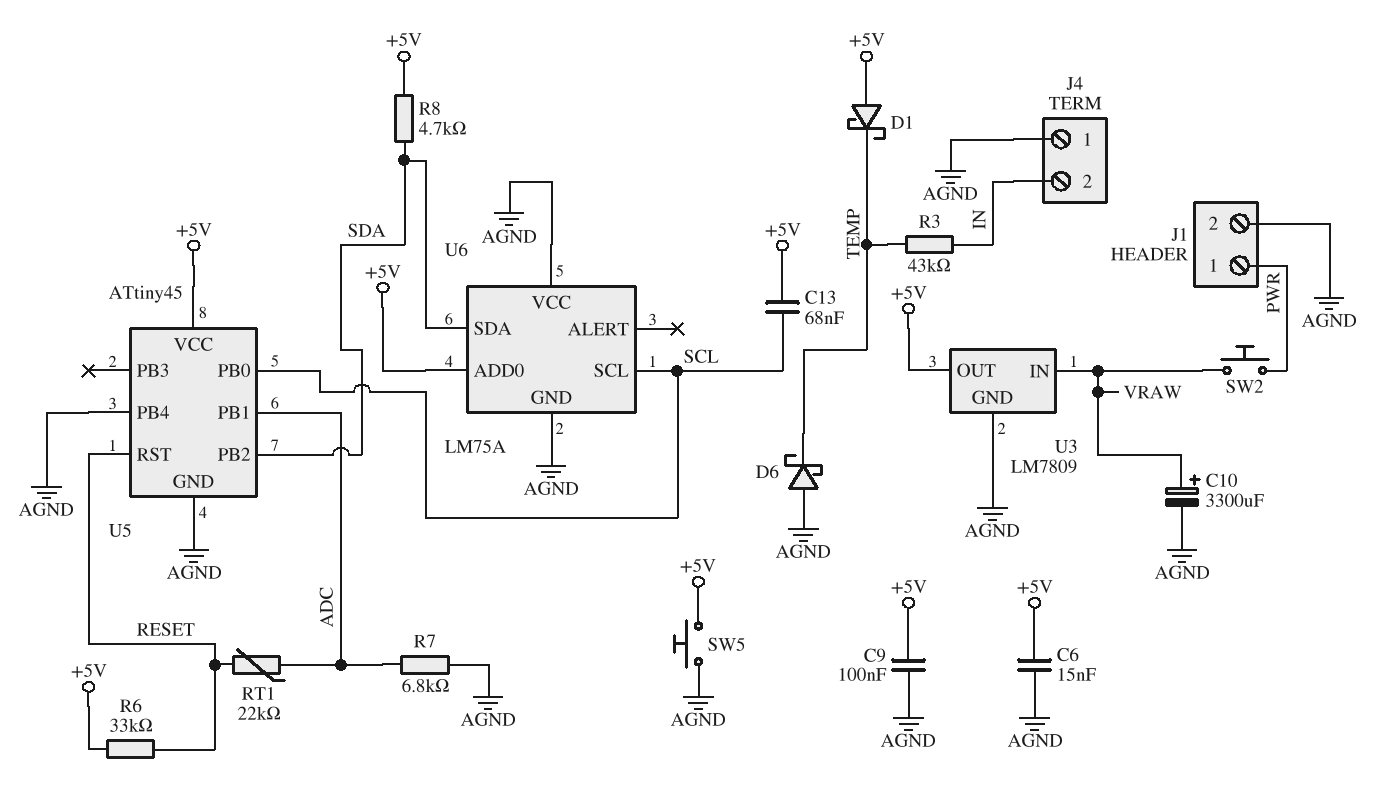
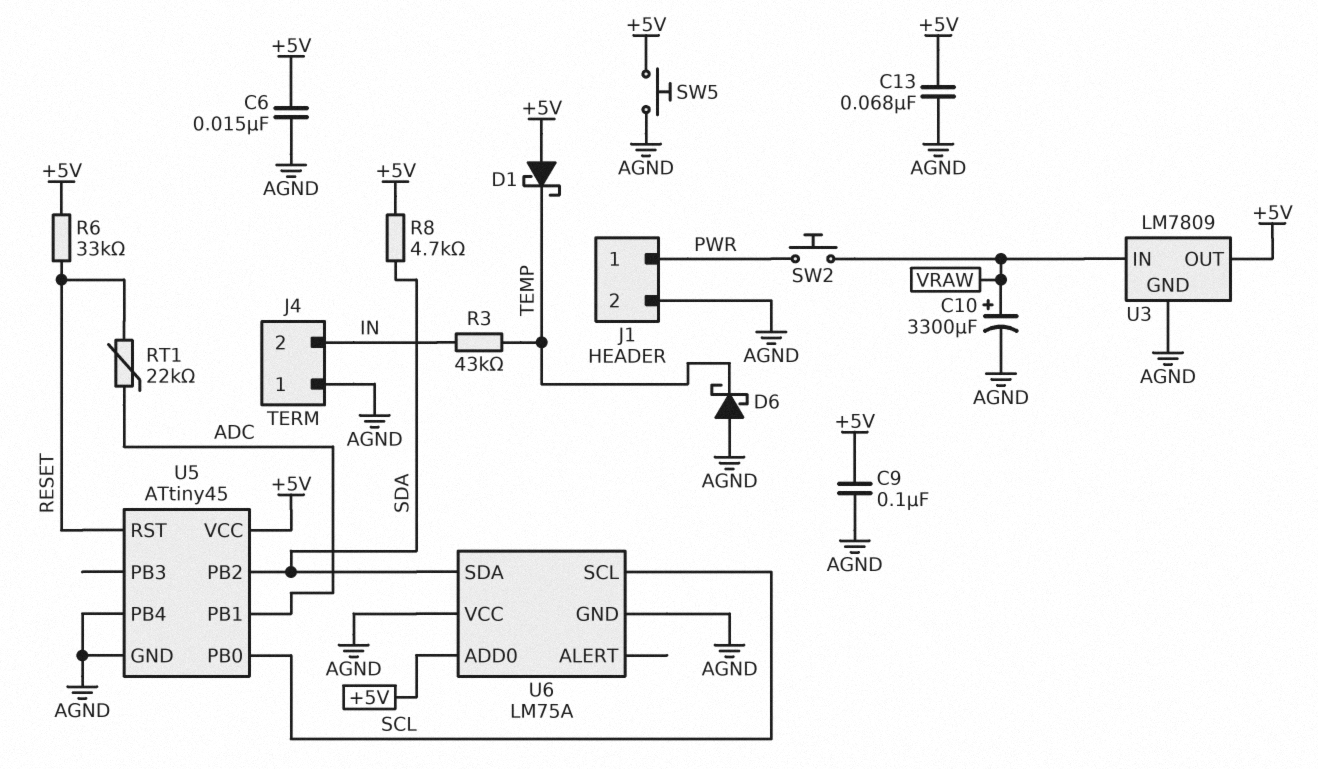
C13: 68nF (+5V, SCL) -> 68nF (+5V, AGND)
R7: 6.8k (ADC, AGND) -> none

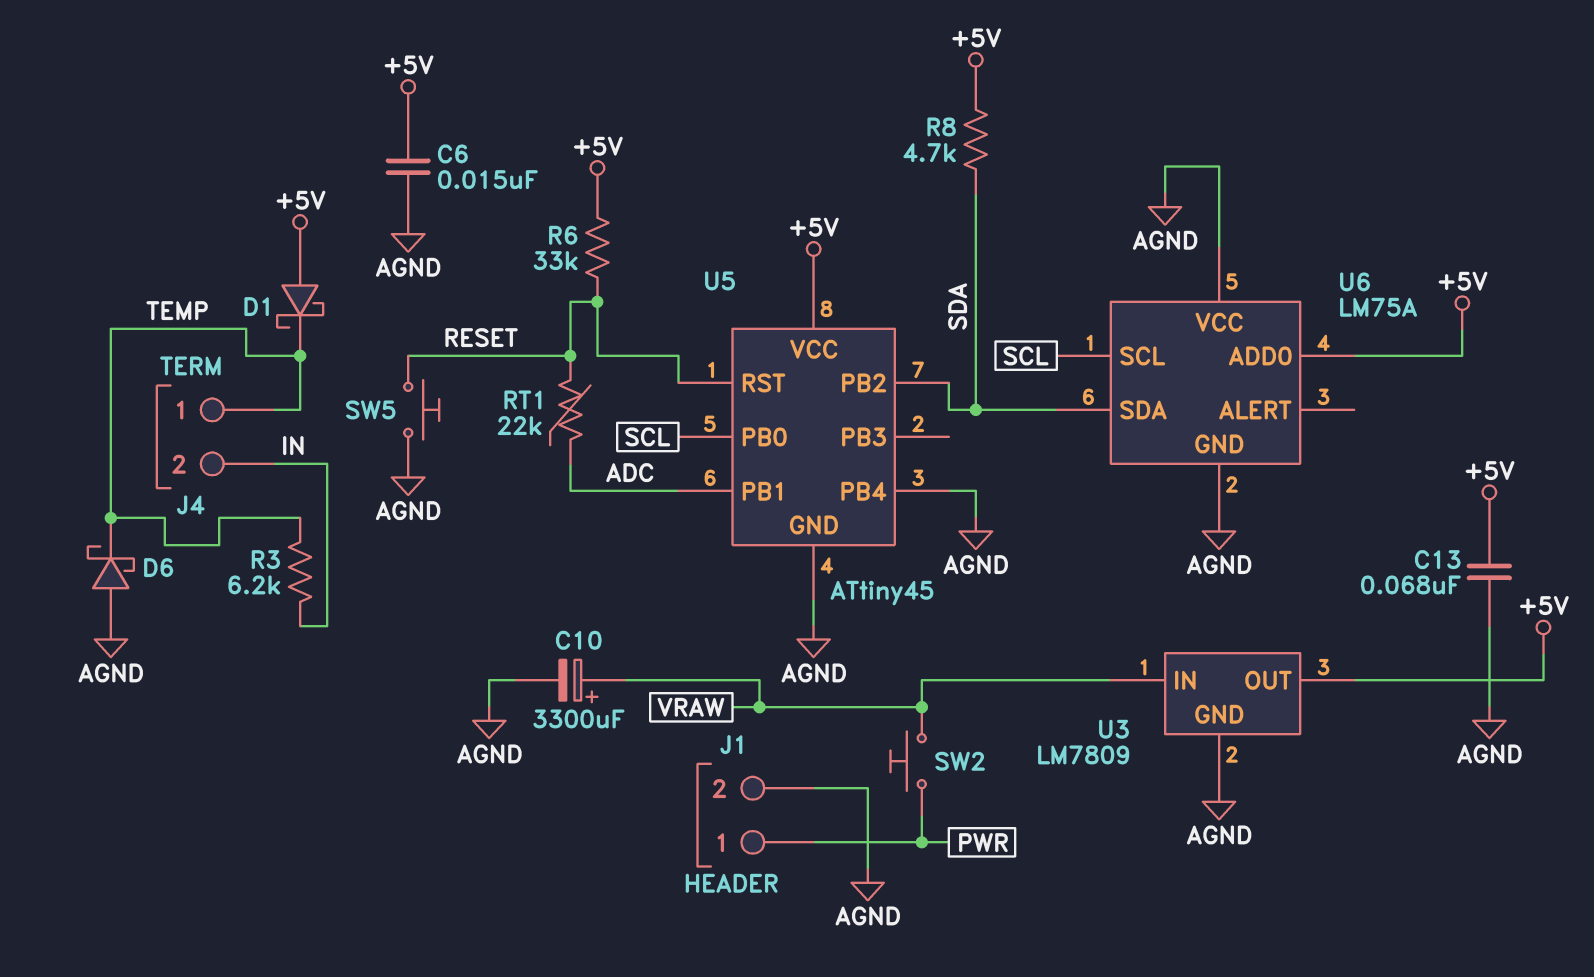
C9: 100nF (+5V, AGND) -> none
J4 pin 1: AGND -> TEMP
R3: 43k (IN, TEMP) -> 6.2k (IN, TEMP)
SW5: button (+5V, AGND) -> button (AGND, RESET)

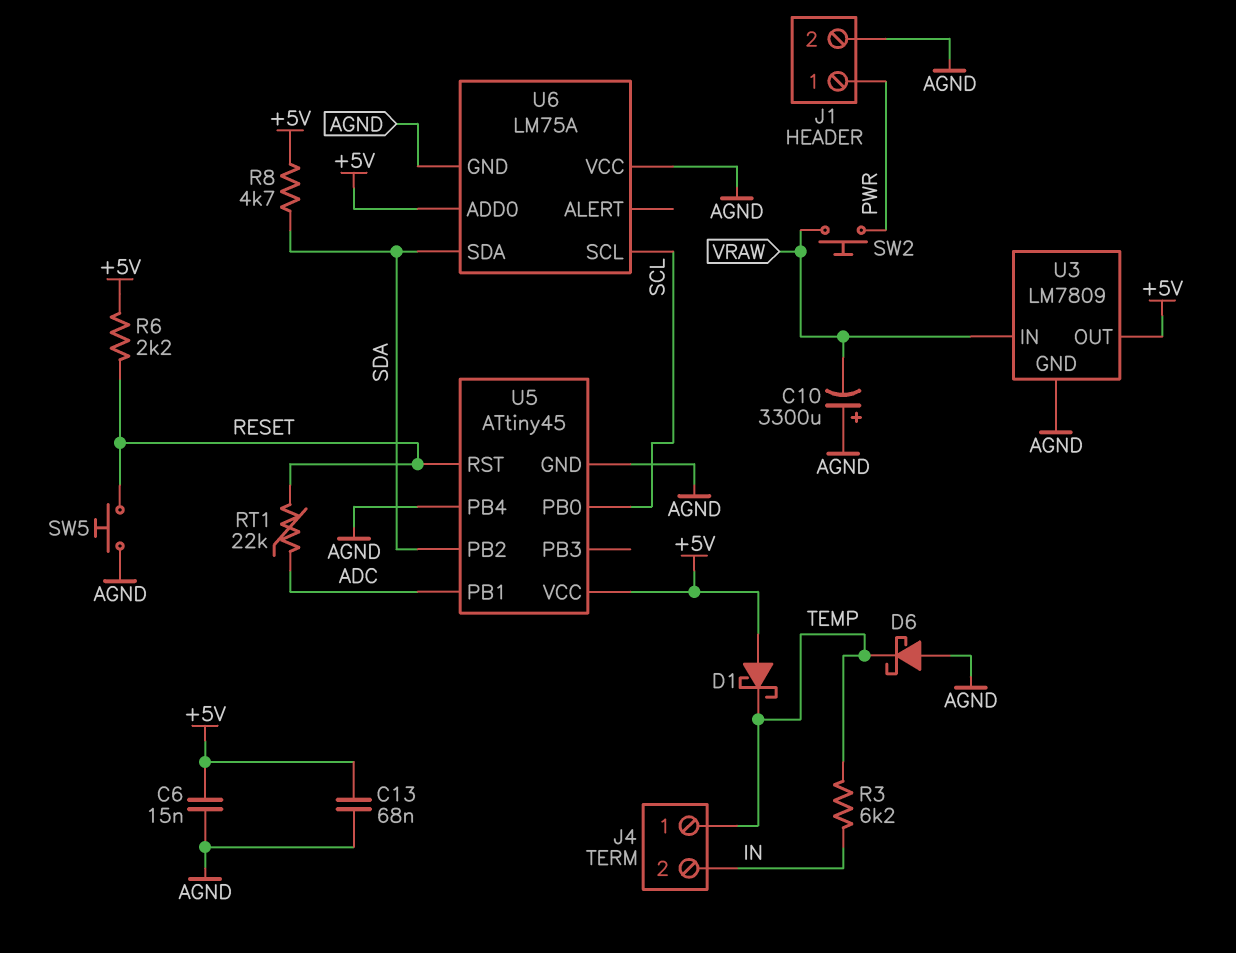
C10: 3300uF (plus VRAW, minus AGND) -> 3300uF (plus AGND, minus VRAW)
R6: 33k (+5V, RESET) -> 2.2k (+5V, RESET)

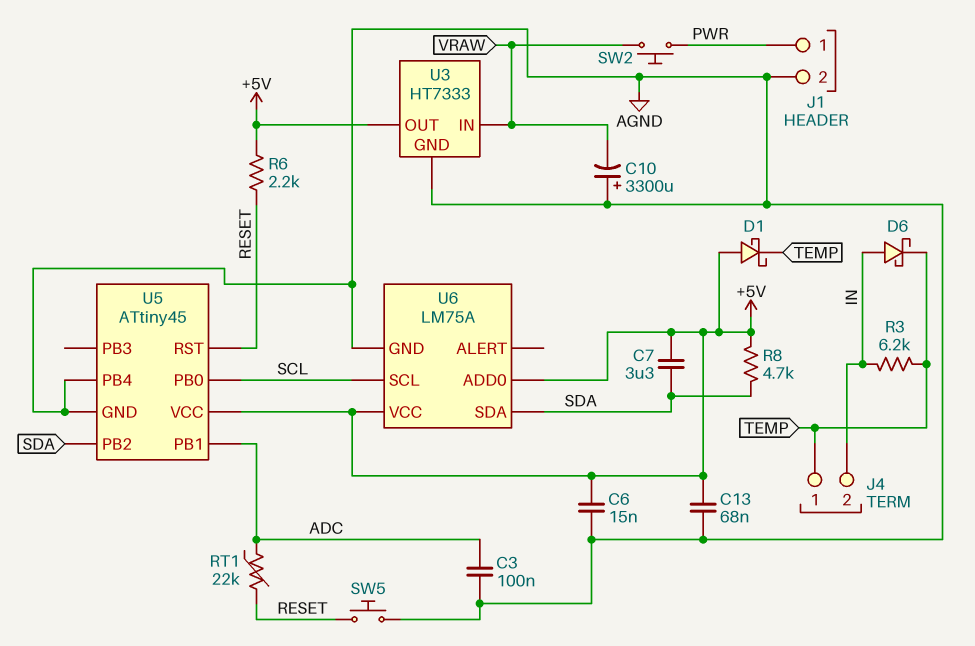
C3: none -> 100nF (ADC, AGND)
C7: none -> 3.3uF (+5V, SDA)
D6: schottky (A AGND, K TEMP) -> schottky (A IN, K TEMP)
U3: LM7809 -> HT7333
U6 pin VCC: AGND -> +5V

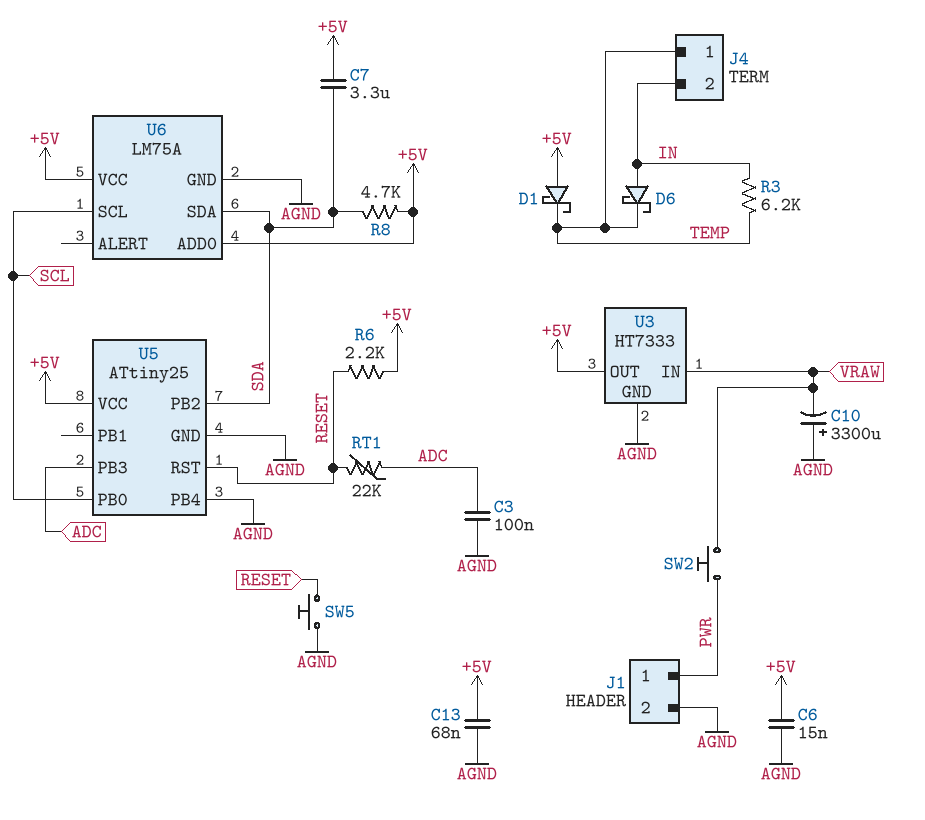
U5: ATtiny45 -> ATtiny25
U5 pin PB1: ADC -> none
U5 pin PB3: none -> ADC

